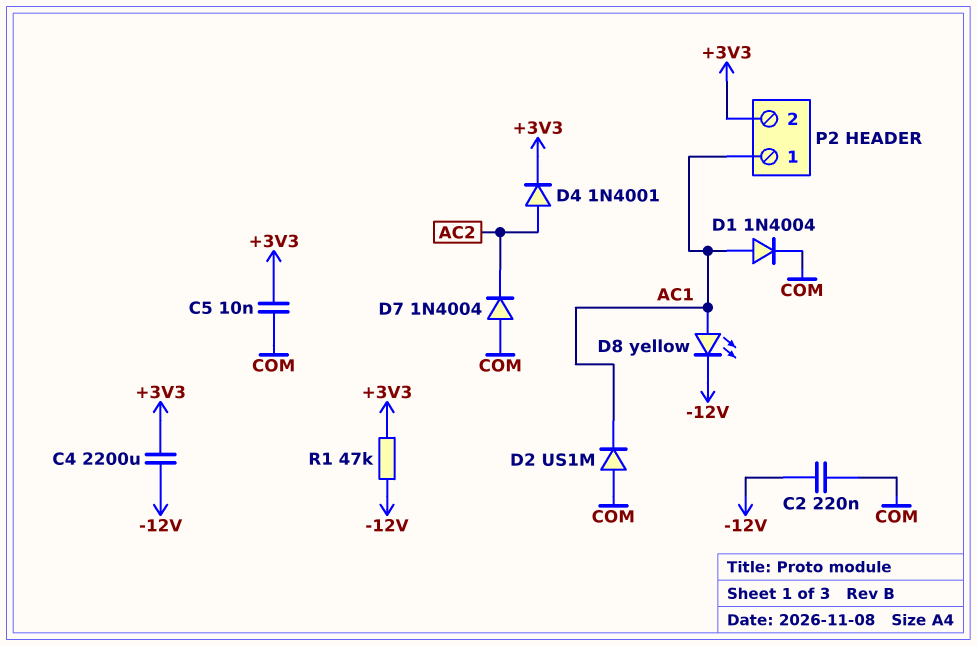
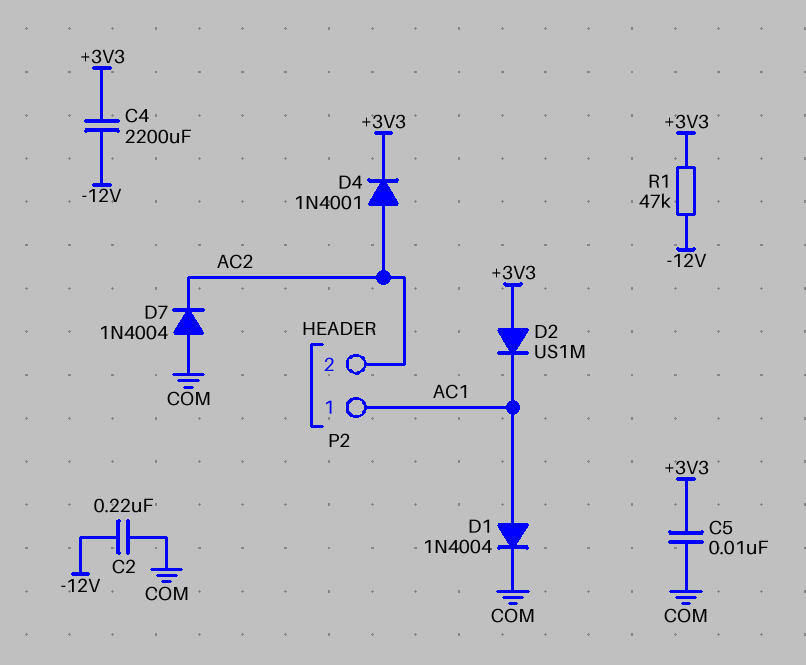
D2: diode US1M (A COM, K AC1) -> diode US1M (A +3V3, K AC1)
D8: LED yellow (A AC1, K -12V) -> none
P2 pin 2: +3V3 -> AC2

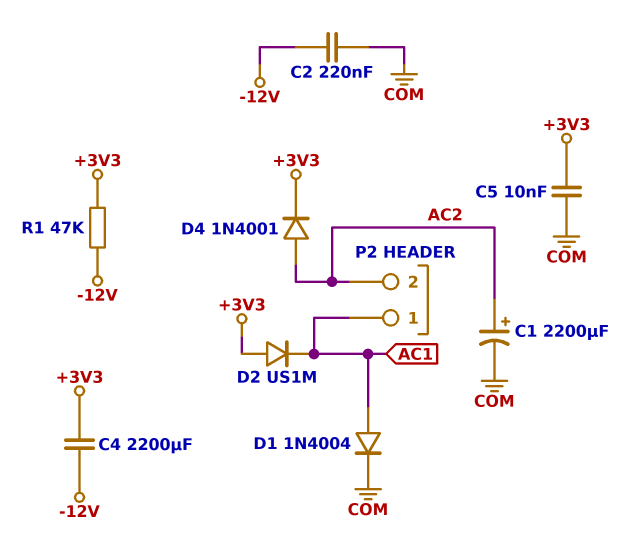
C1: none -> 2200uF (plus AC2, minus COM)
D7: diode 1N4004 (A COM, K AC2) -> none

